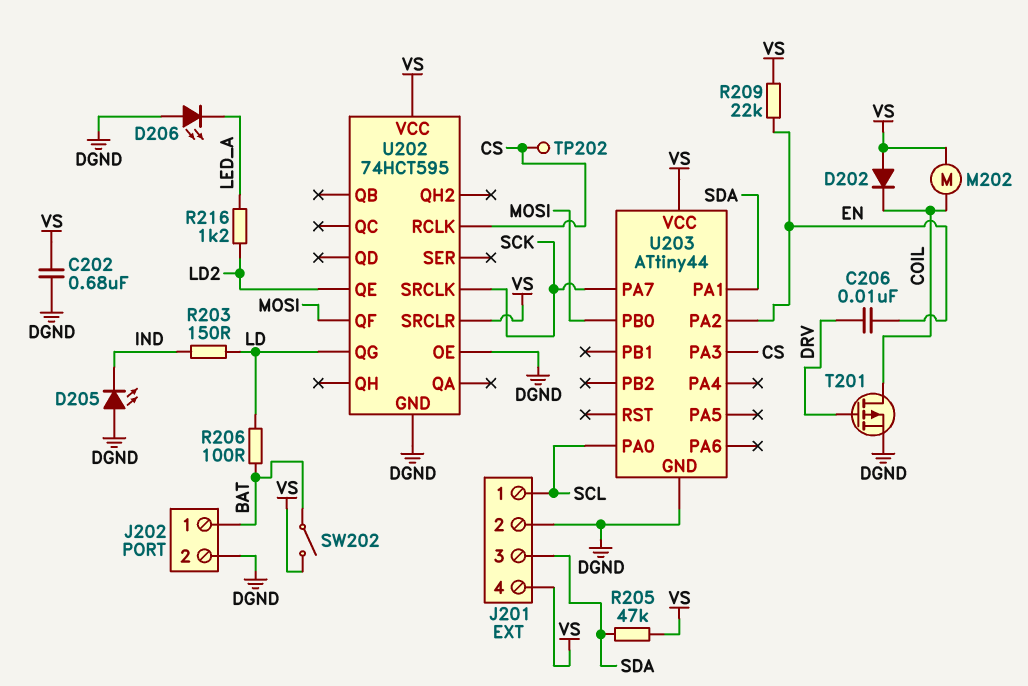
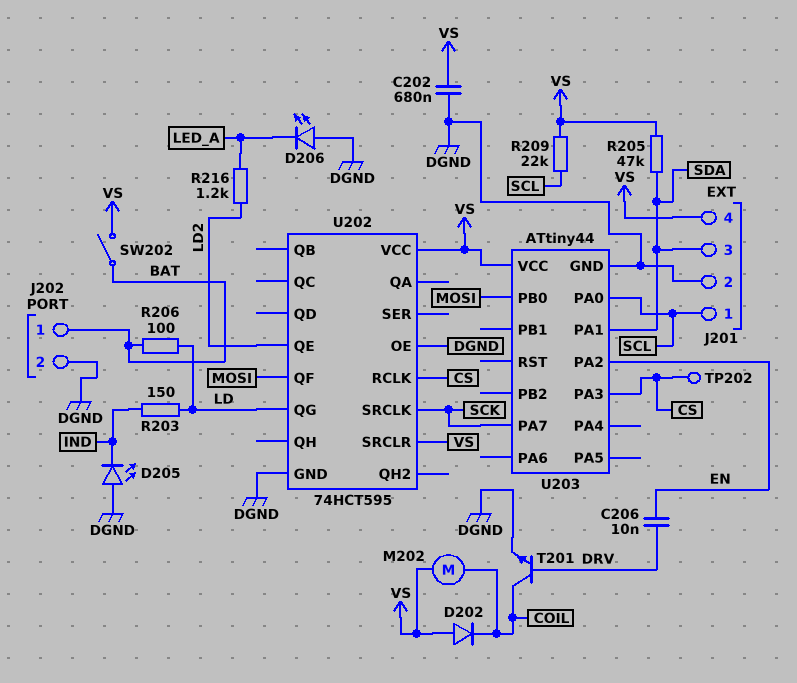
R209: 22k (EN, VS) -> 22k (SCL, VS)
T201: PMOS (G DRV, D COIL, S DGND) -> NPN (B DRV, C COIL, E DGND)

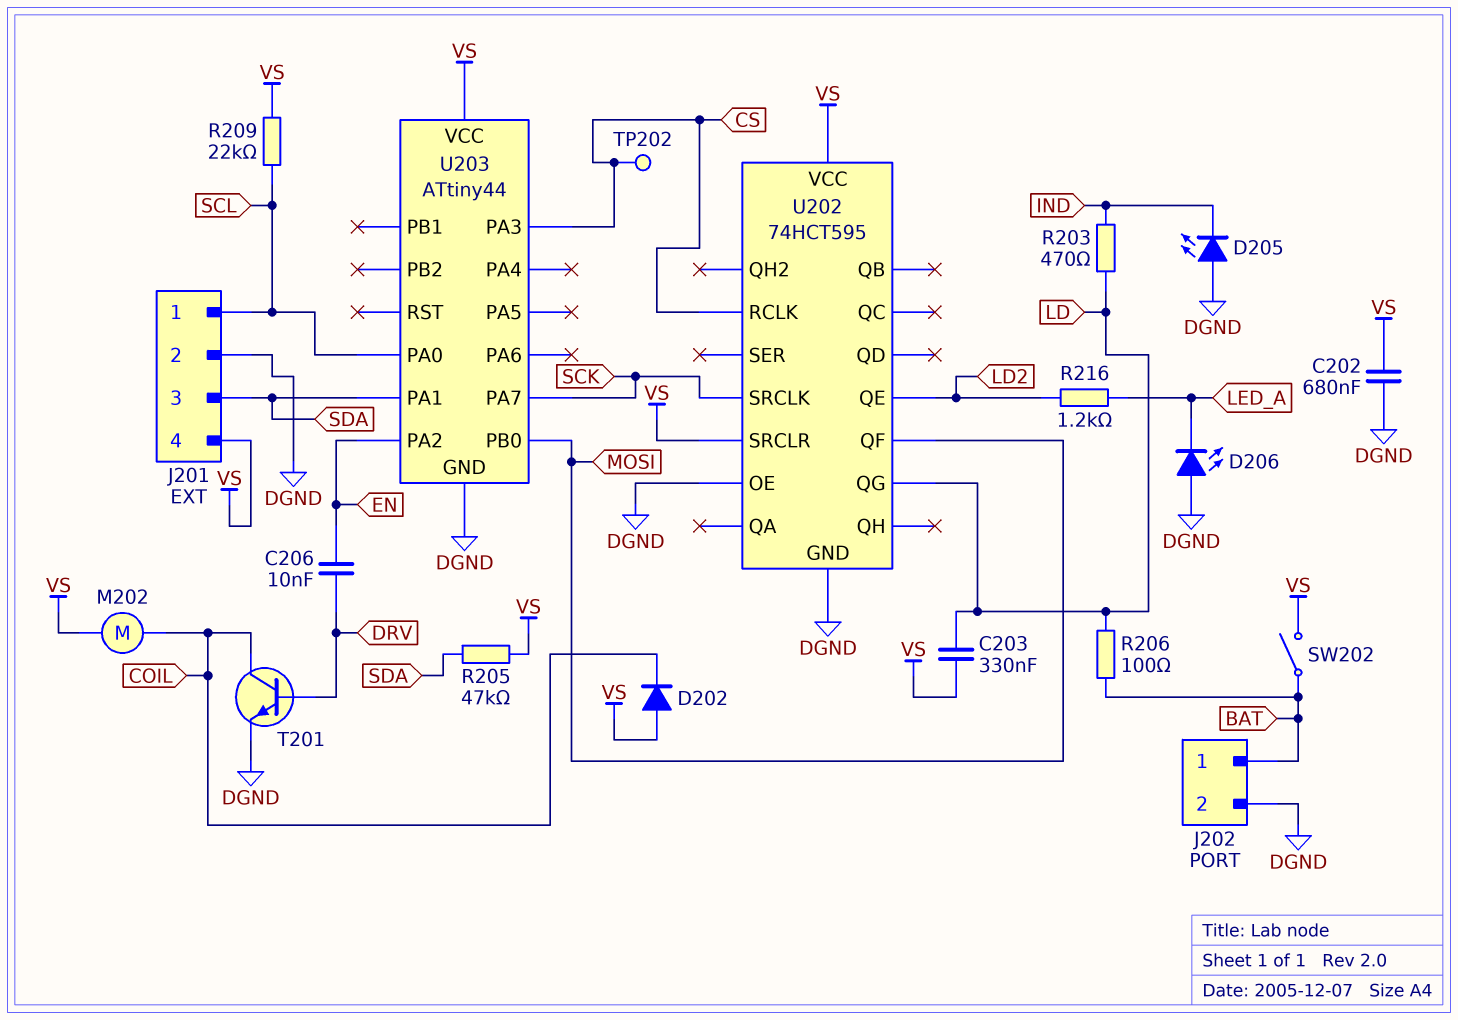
C203: none -> 330nF (LD, VS)
R203: 150 (IND, LD) -> 470 (IND, LD)

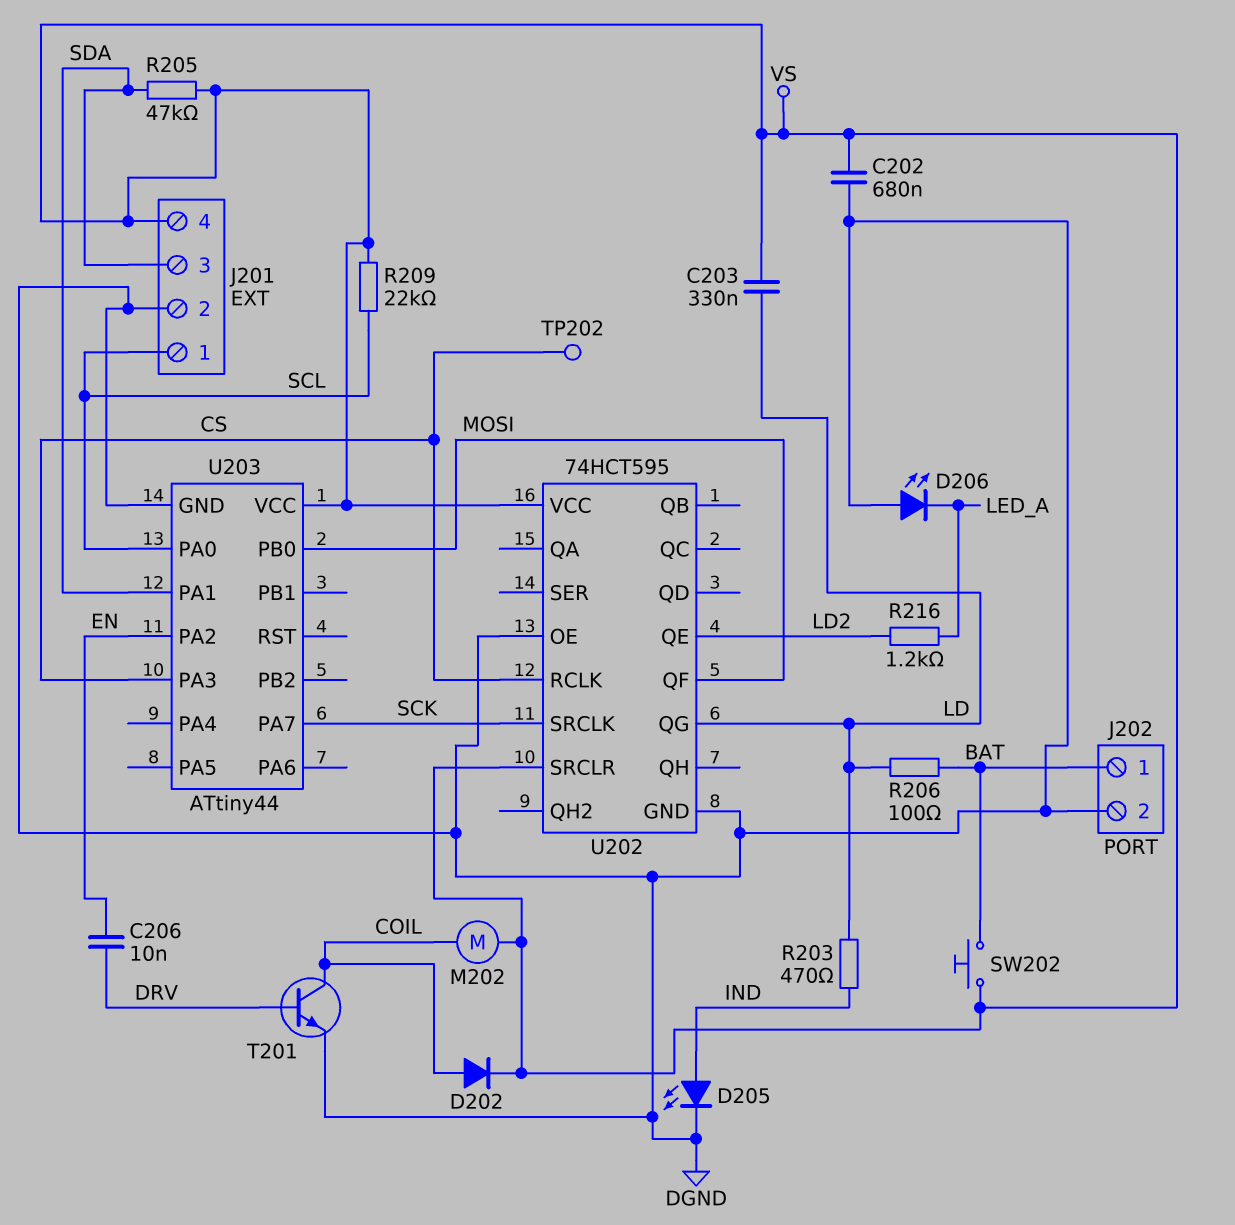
D202: diode (A VS, K COIL) -> diode (A COIL, K VS)
D205: LED (A DGND, K IND) -> LED (A IND, K DGND)
SW202: switch (BAT, VS) -> button (BAT, VS)

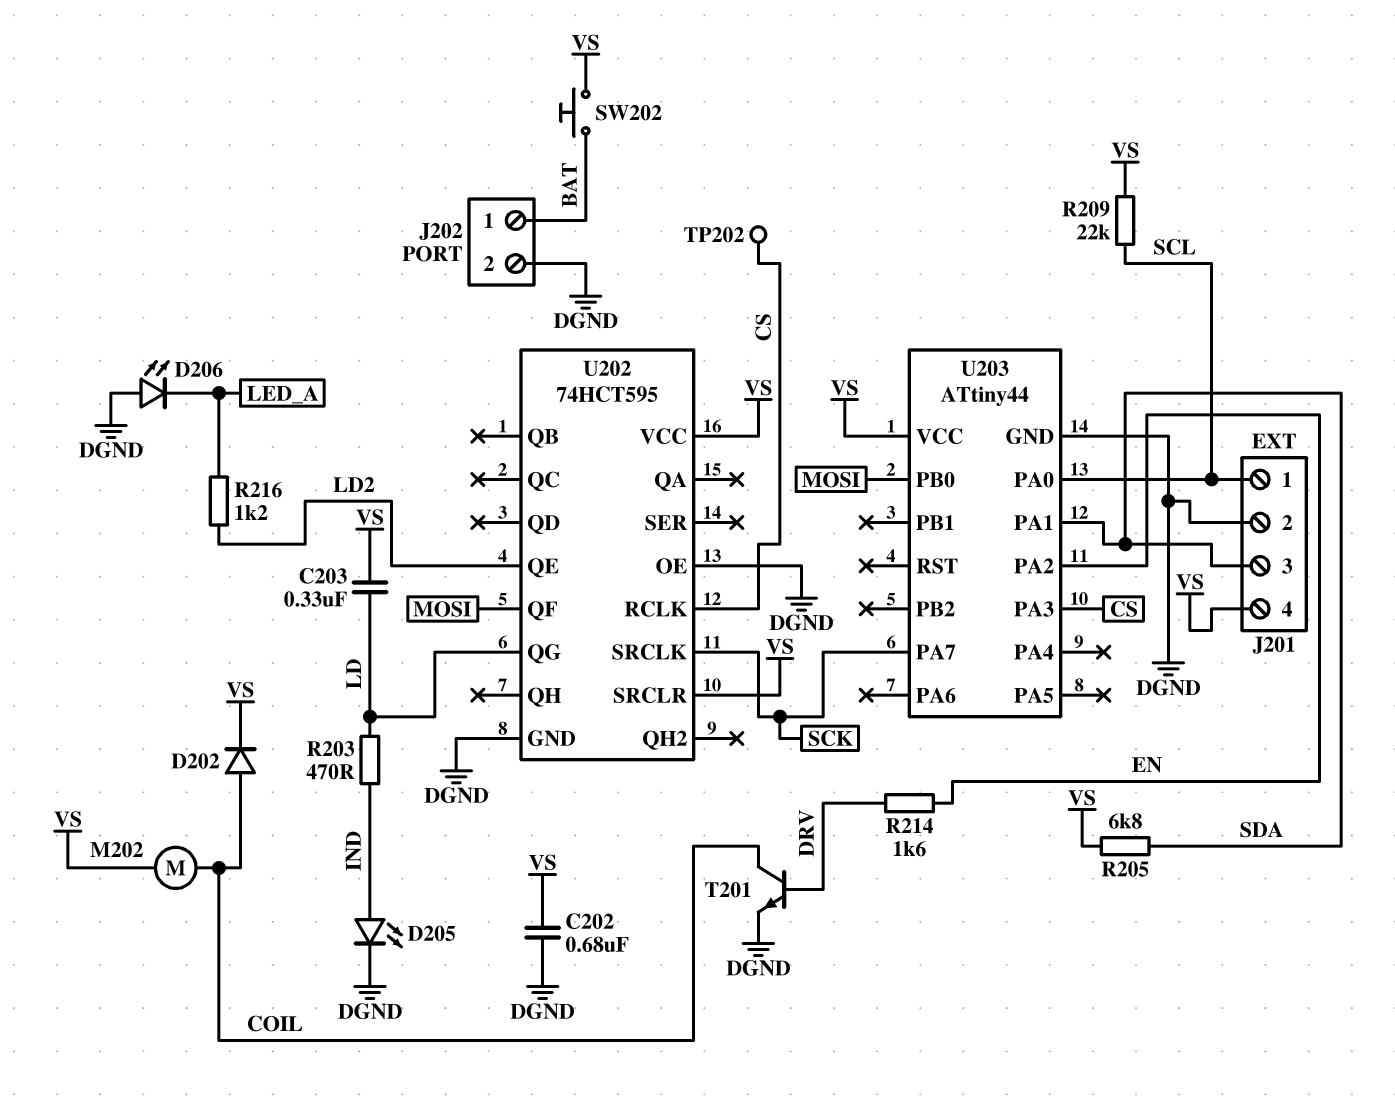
C206: 10nF (DRV, EN) -> none
R205: 47k (SDA, VS) -> 6.8k (SDA, VS)
R206: 100 (BAT, LD) -> none
R214: none -> 1.6k (DRV, EN)

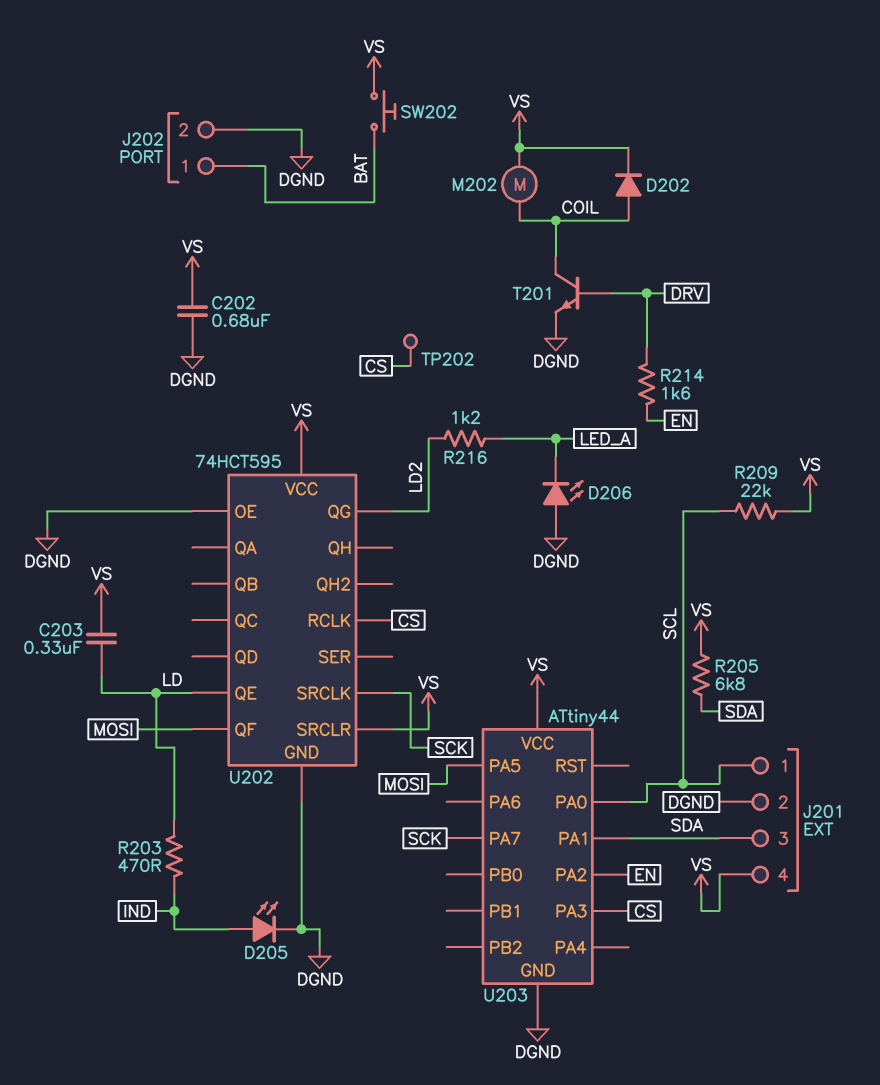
U202 pin QE: LD2 -> LD
U202 pin QG: LD -> LD2
U203 pin PA5: none -> MOSI
U203 pin PB0: MOSI -> none

